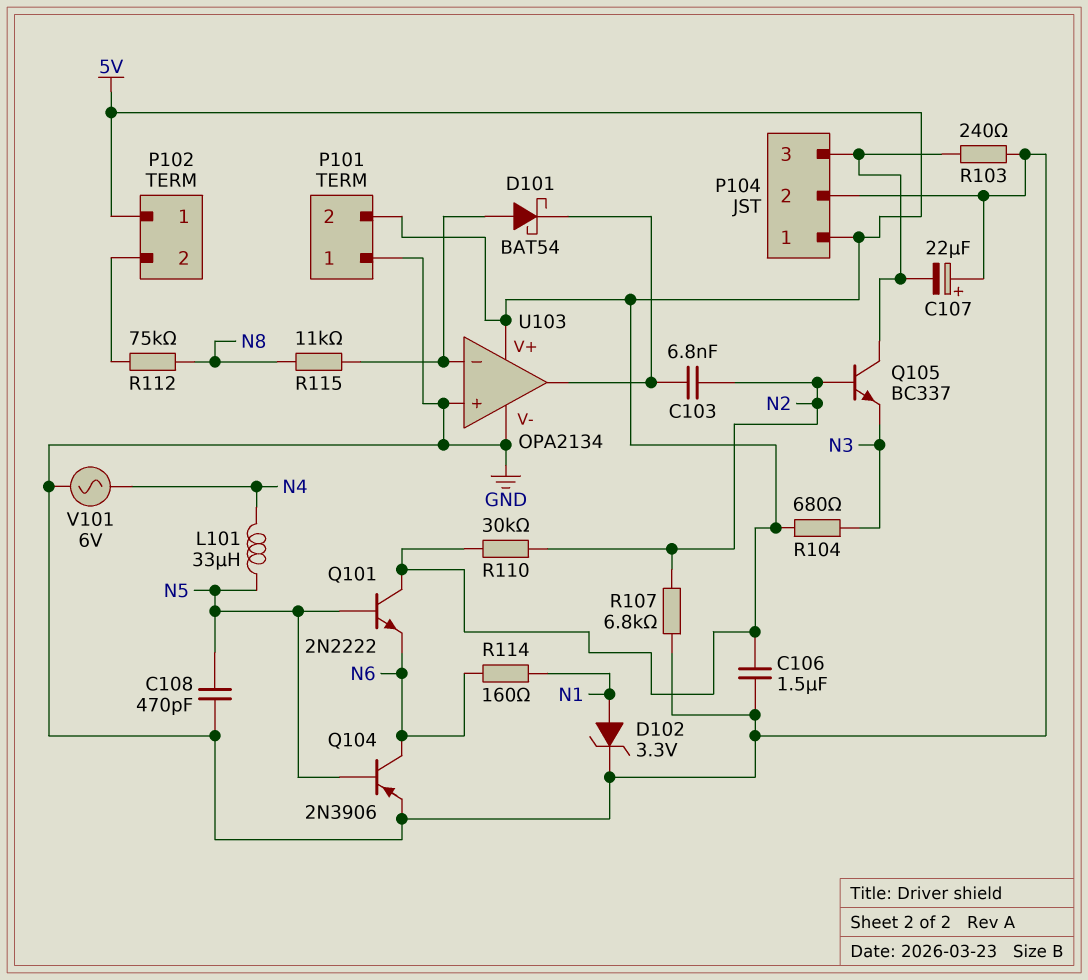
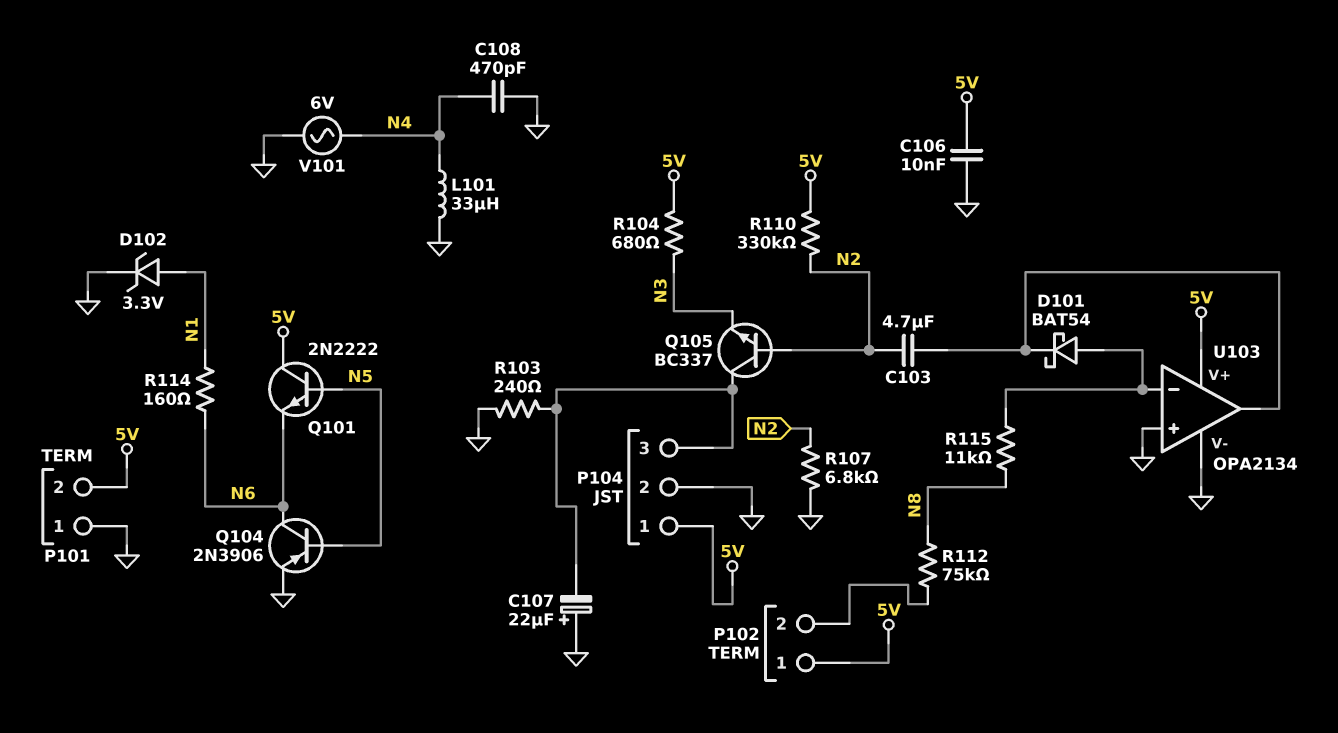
C103: 6.8nF (N2, U103/out) -> 4.7uF (N2, U103/out)
C106: 1.5uF (5V, GND) -> 10nF (5V, GND)
C108: 470pF (GND, N5) -> 470pF (GND, N4)
L101: 33uH (N4, N5) -> 33uH (GND, N4)
R110: 30k (5V, N2) -> 330k (5V, N2)

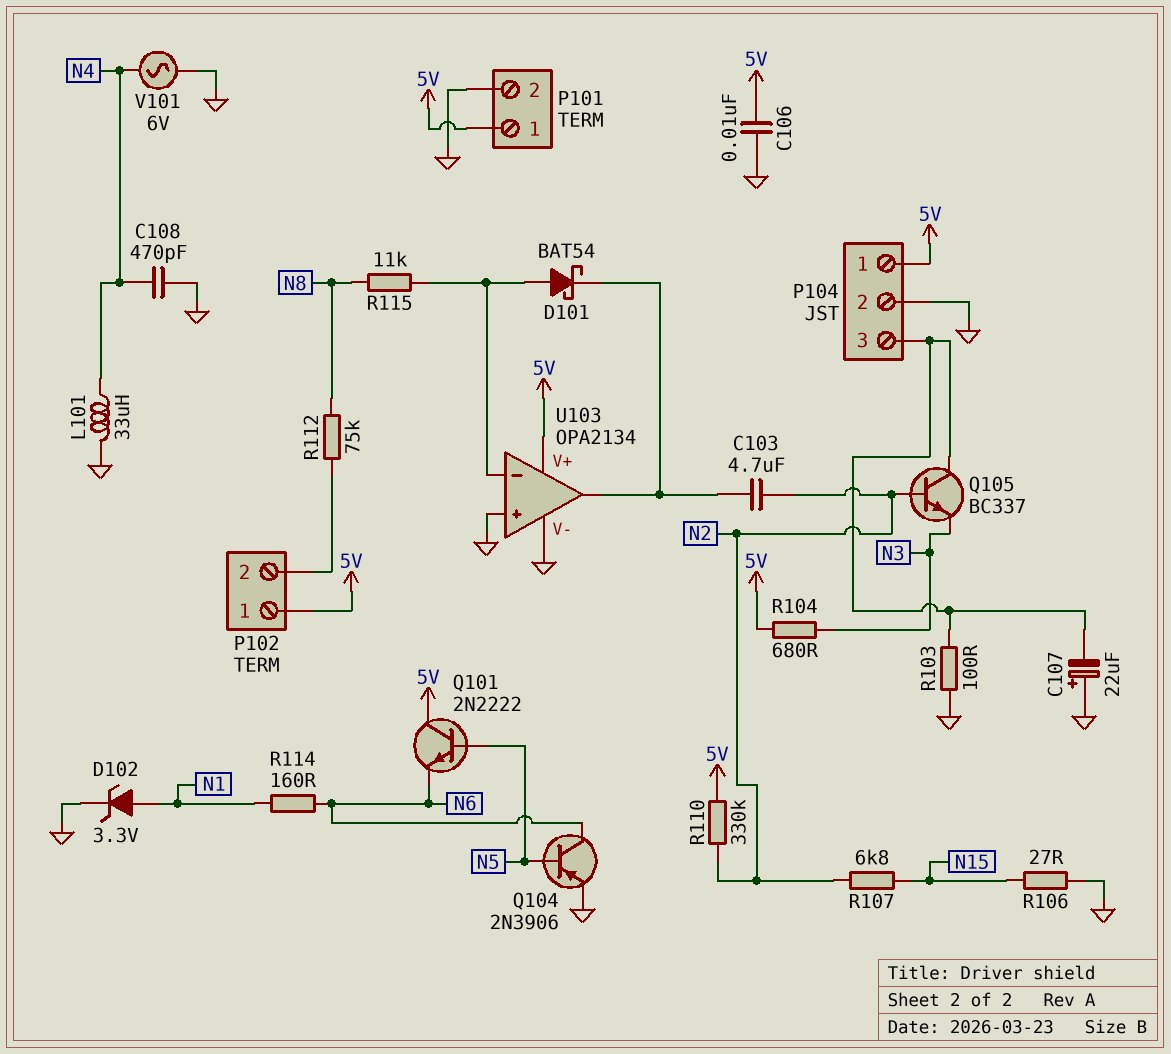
P101 pin 1: GND -> 5V
P101 pin 2: 5V -> GND
R103: 240 (GND, P104/3) -> 100 (GND, P104/3)
R106: none -> 27 (GND, N15)
R107: 6.8k (GND, N2) -> 6.8k (N2, N15)

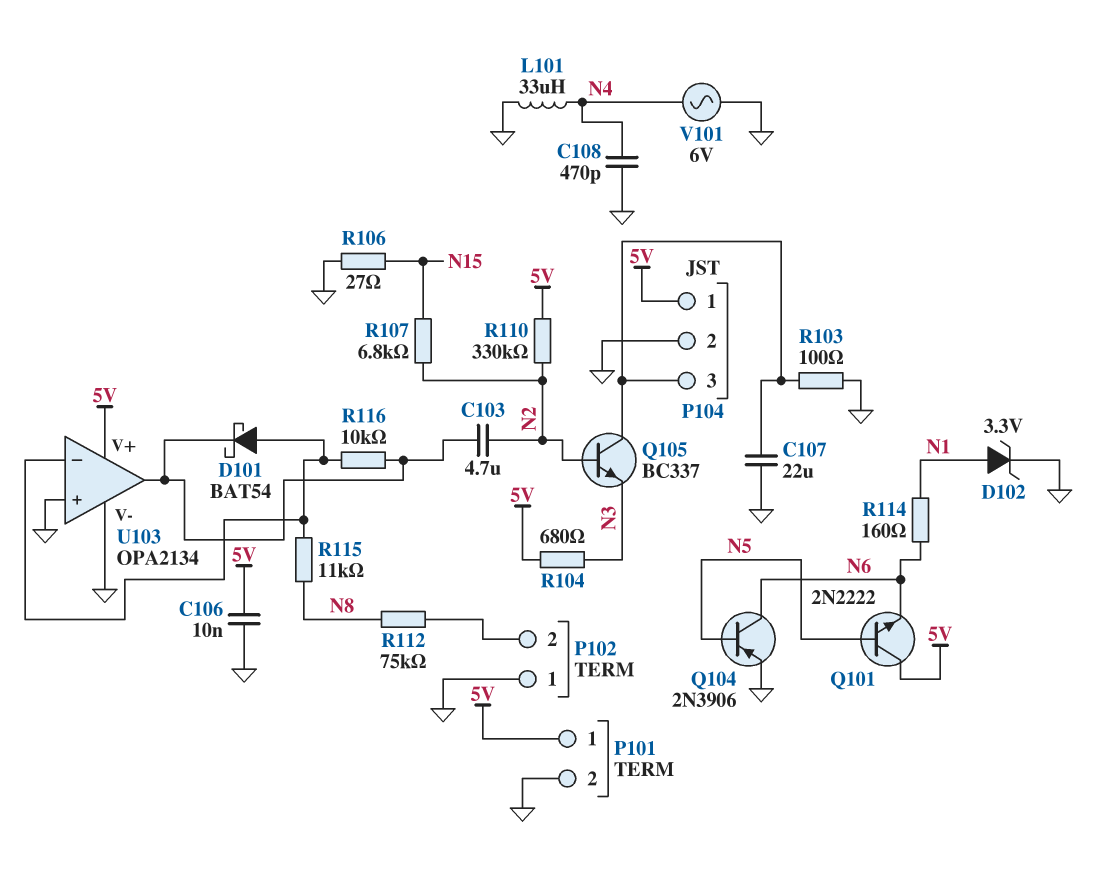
C107: 22uF (plus GND, minus P104/3) -> 22uF (GND, P104/3)
P102 pin 1: 5V -> GND
R116: none -> 10k (U103/in-, U103/out)

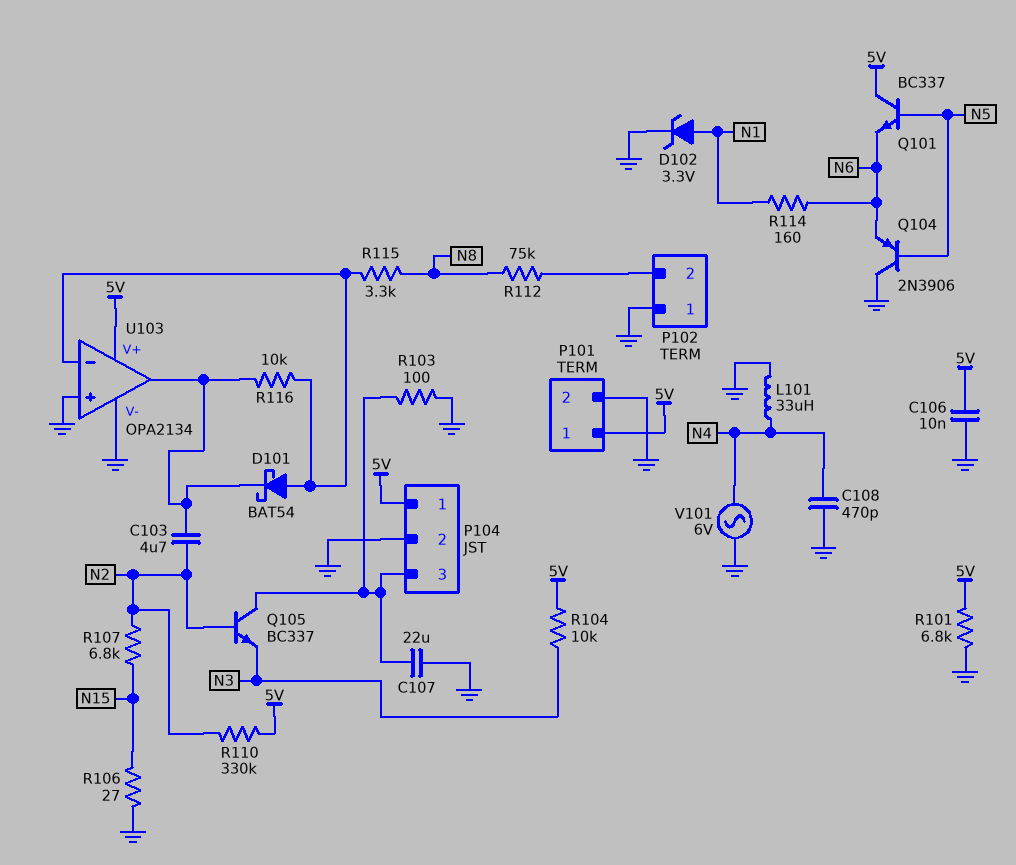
Q101: NPN 2N2222 (B N5, C 5V, E N6) -> NPN BC337 (B N5, C 5V, E N6)
Q104: PNP 2N3906 (B N5, C N6, E GND) -> PNP 2N3906 (B N5, C GND, E N6)
R101: none -> 6.8k (5V, GND)
R104: 680 (5V, N3) -> 10k (5V, N3)
R115: 11k (N8, U103/in-) -> 3.3k (N8, U103/in-)

